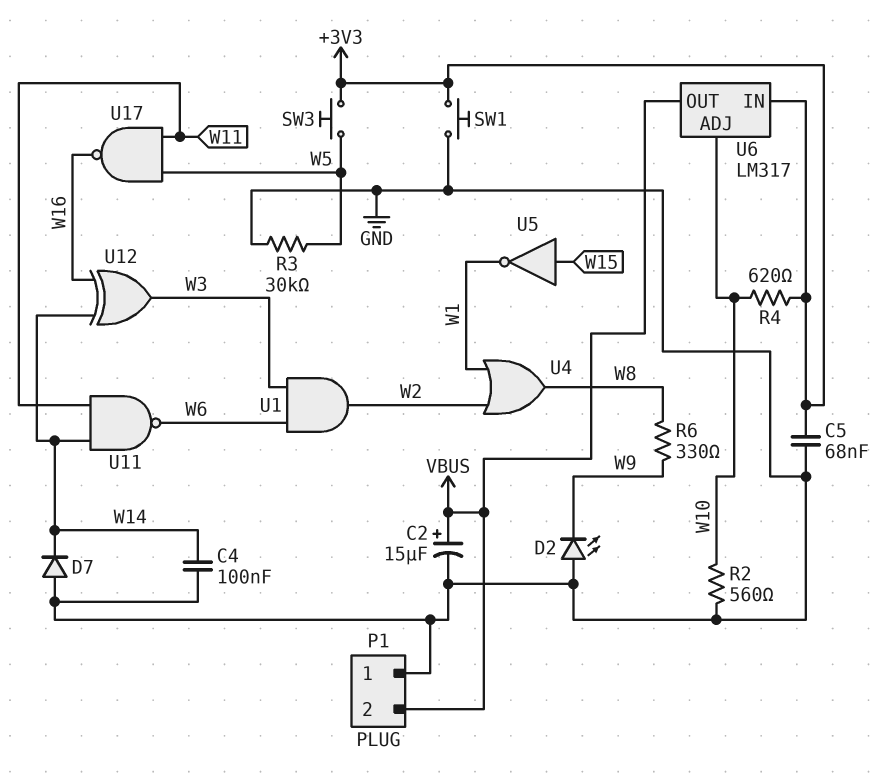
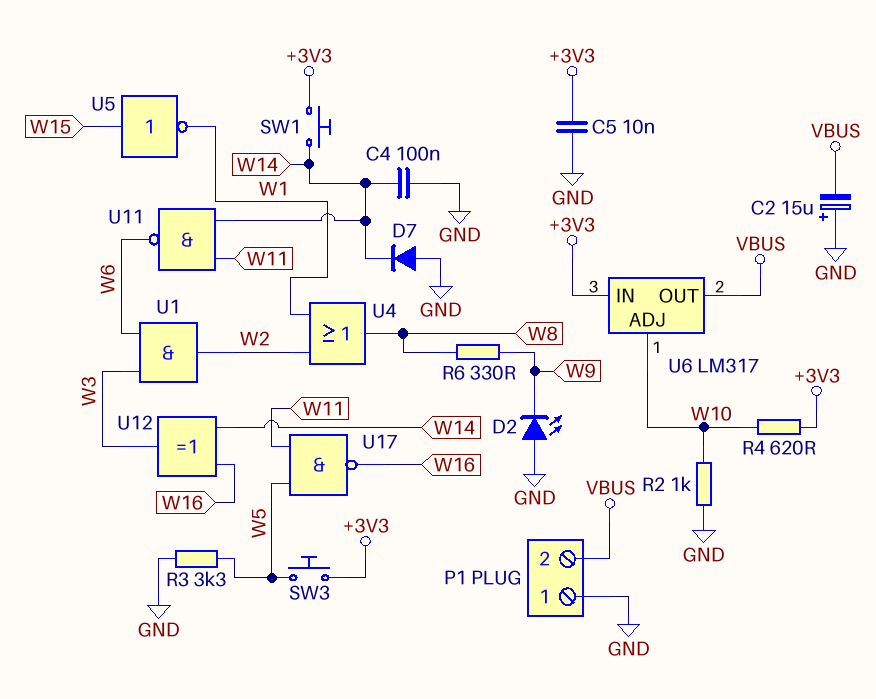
C2: 15uF (plus VBUS, minus GND) -> 15uF (plus GND, minus VBUS)
C5: 68nF (+3V3, GND) -> 10nF (+3V3, GND)
R2: 560 (GND, W10) -> 1k (GND, W10)
R3: 30k (GND, W5) -> 3.3k (GND, W5)
SW1: button (+3V3, GND) -> button (+3V3, W14)

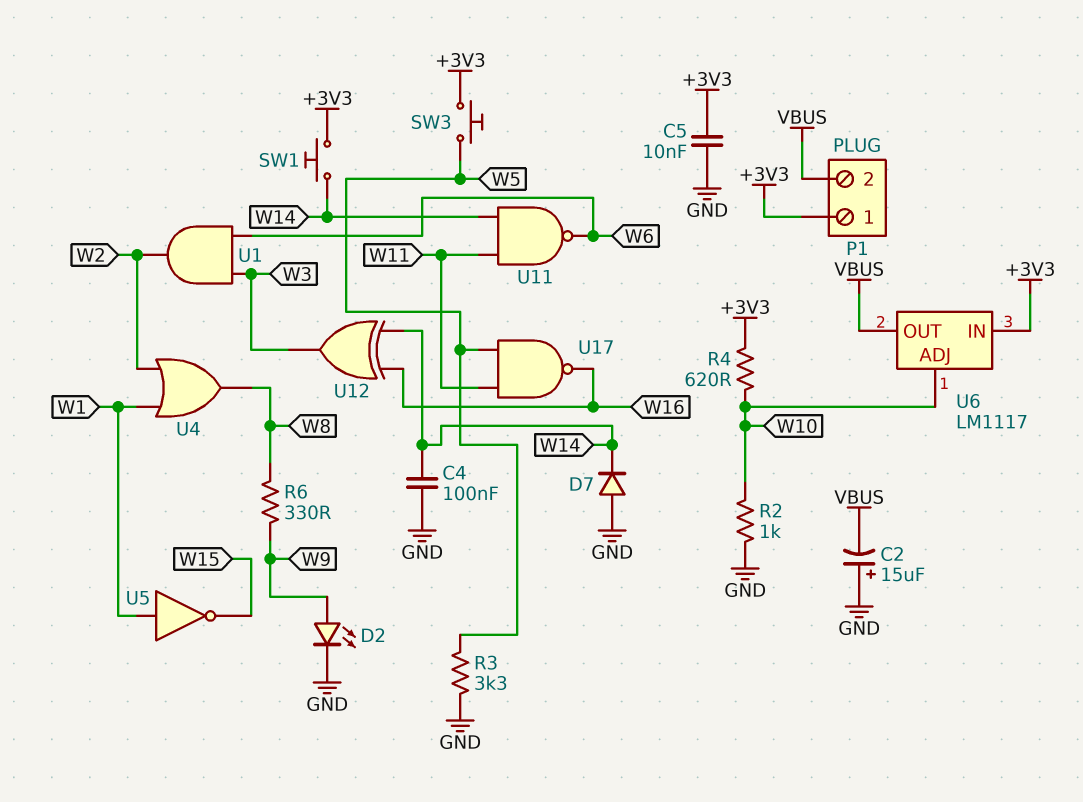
D2: LED (A GND, K W9) -> LED (A W9, K GND)
P1 pin 1: GND -> +3V3
U5: NOT (in W15, out W1) -> NOT (in W1, out W15)
U6: LM317 -> LM1117

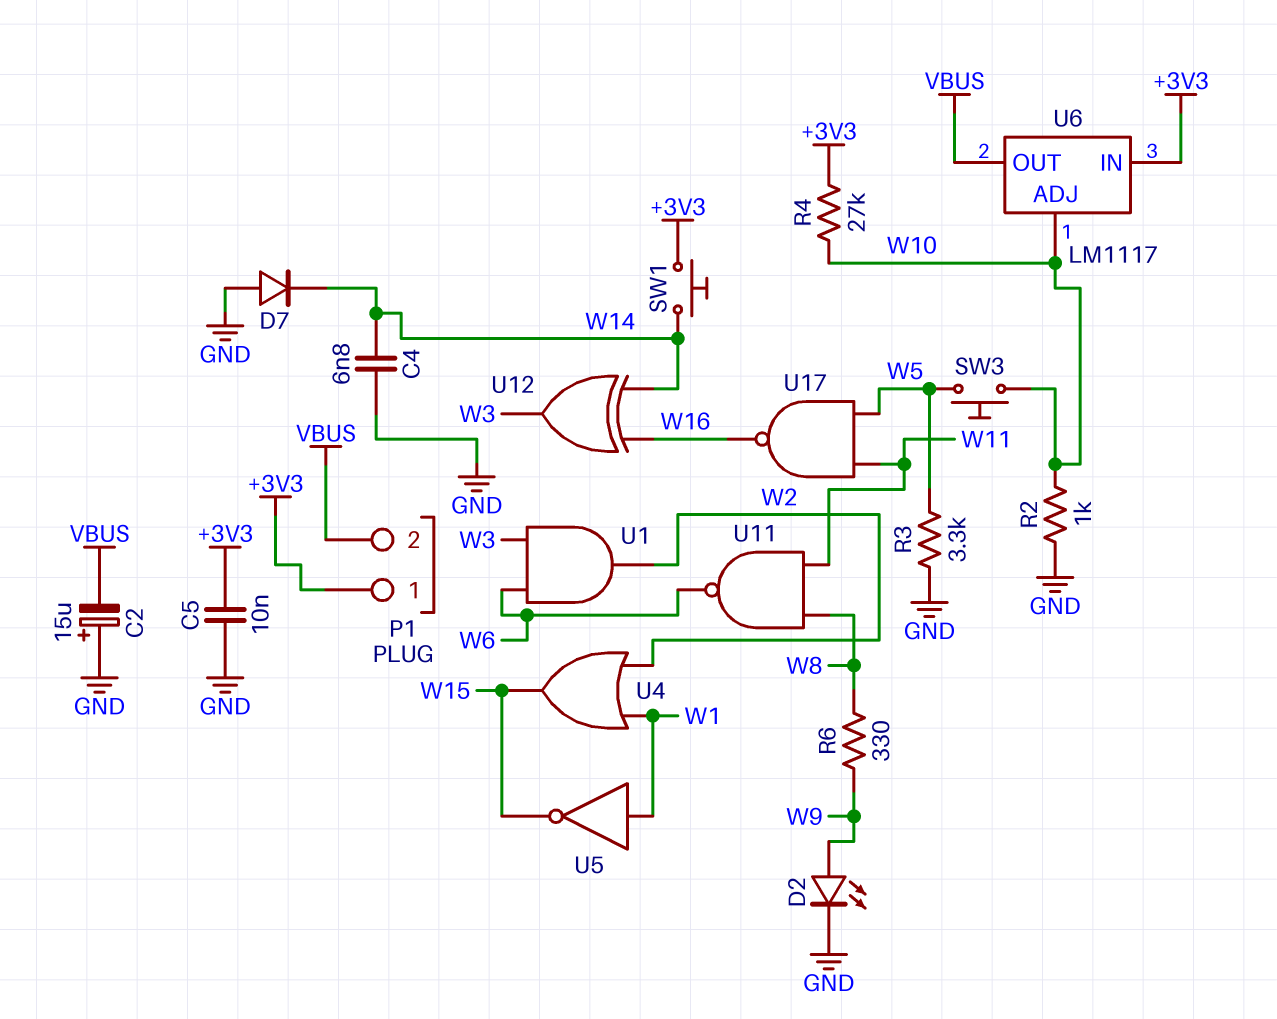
C4: 100nF (GND, W14) -> 6.8nF (GND, W14)
R4: 620 (+3V3, W10) -> 27k (+3V3, W10)
SW3: button (+3V3, W5) -> button (W5, W10)
U4: OR (in W1, in W2, out W8) -> OR (in W1, in W2, out W15)
U11: NAND (in W11, in W14, out W6) -> NAND (in W8, in W11, out W6)

